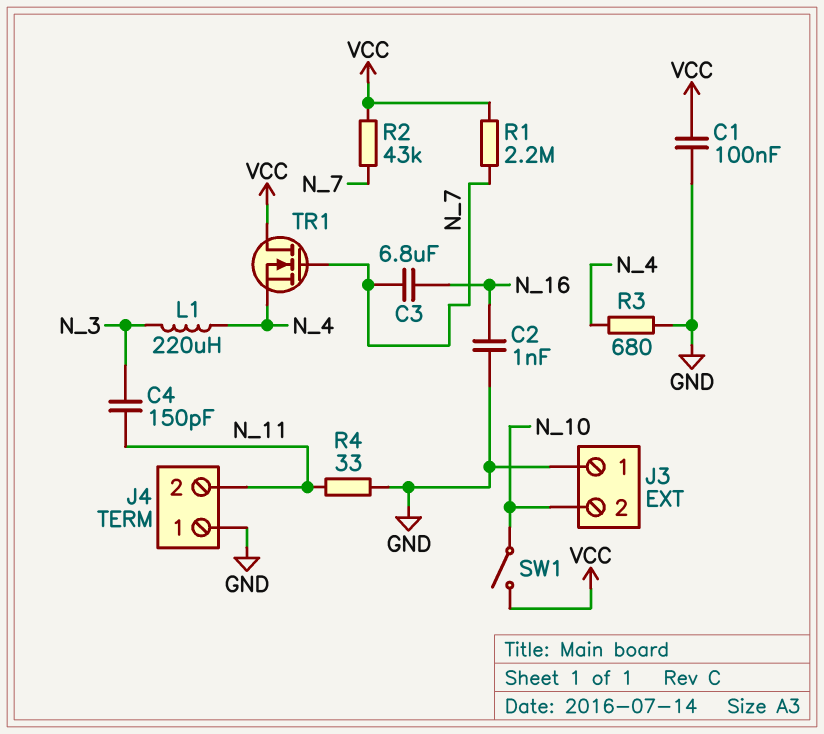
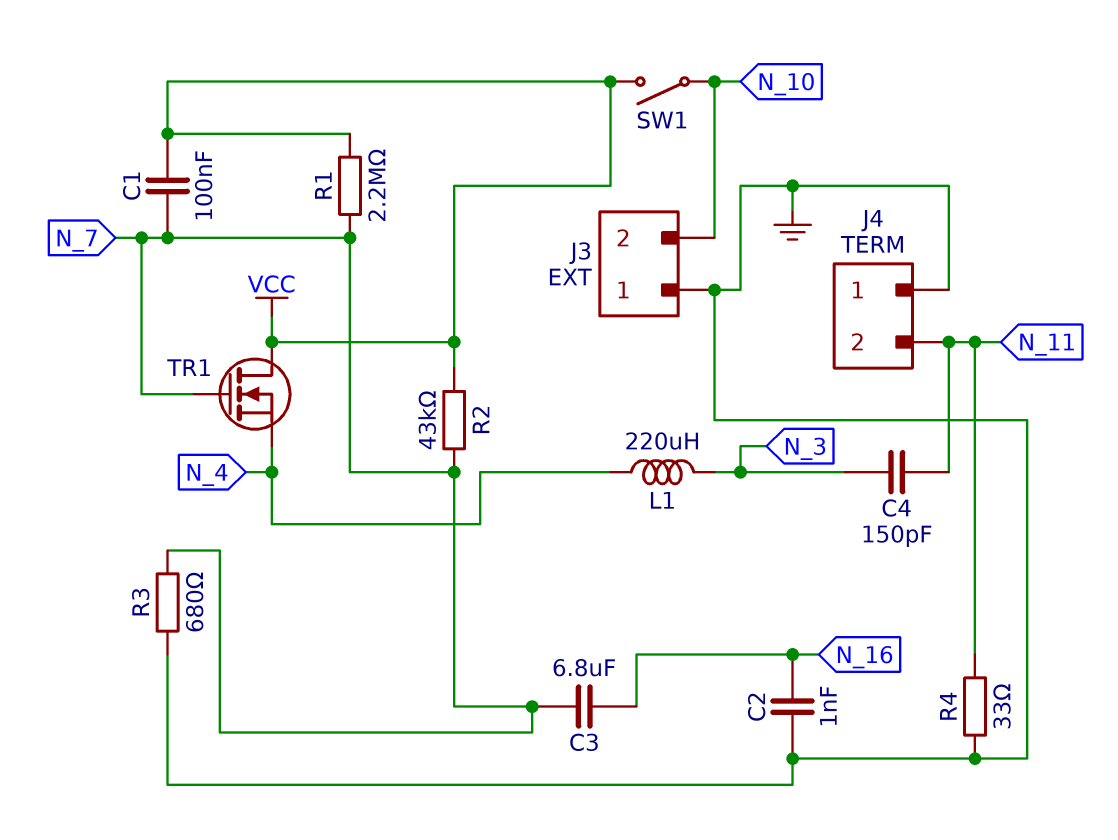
C1: 100nF (GND, VCC) -> 100nF (N_7, VCC)
R3: 680 (GND, N_4) -> 680 (GND, N_7)

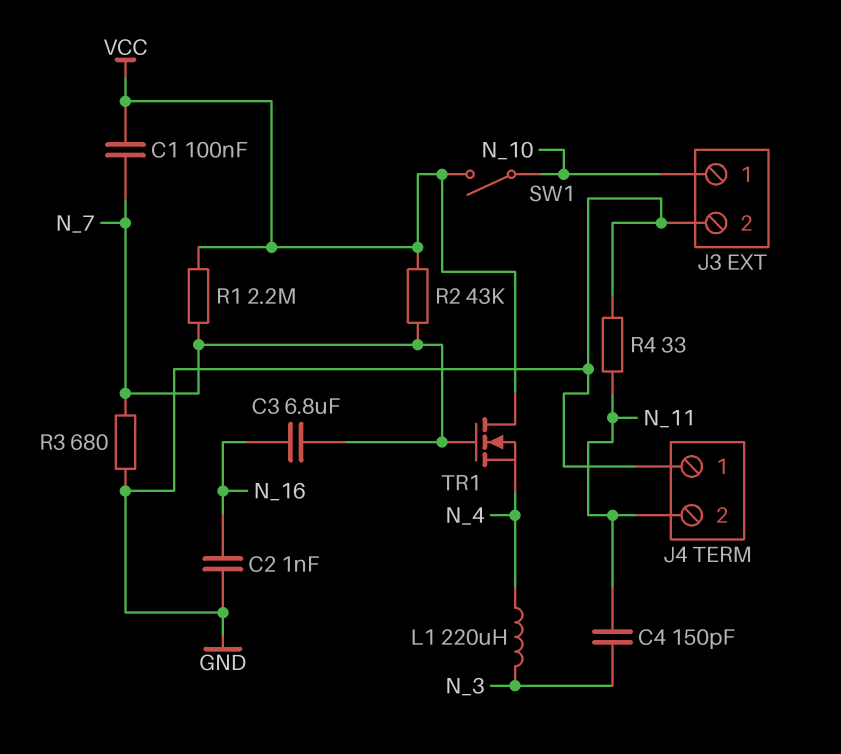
J3 pin 1: GND -> N_10
J3 pin 2: N_10 -> GND

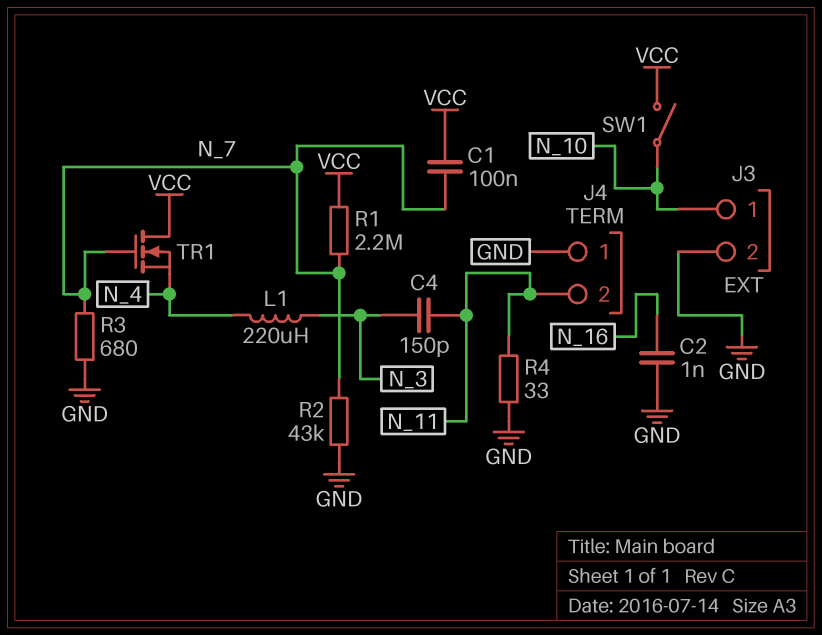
C3: 6.8uF (N_7, N_16) -> none
R2: 43k (N_7, VCC) -> 43k (GND, N_7)

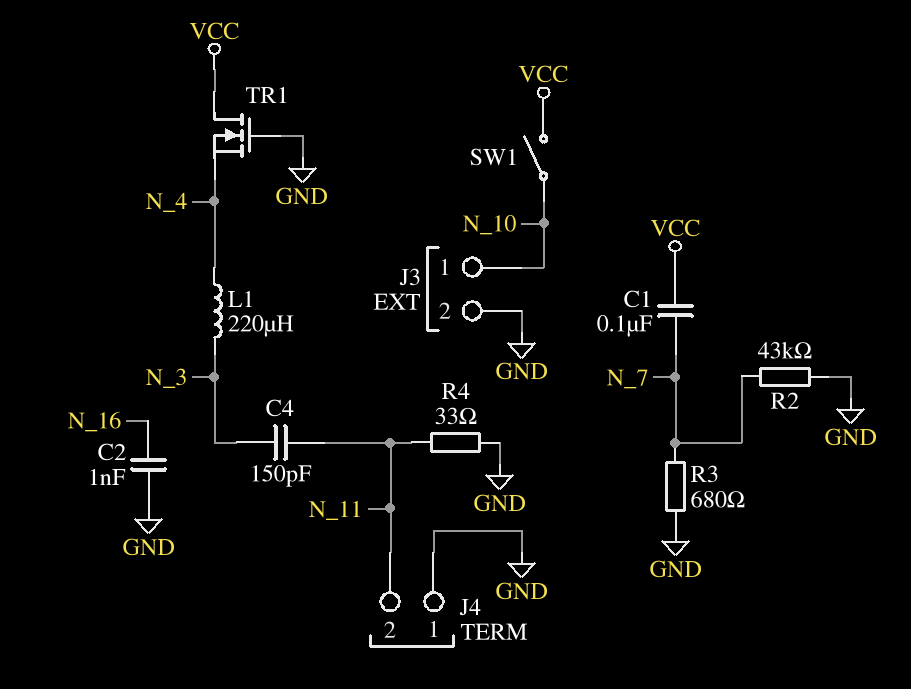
R1: 2.2M (N_7, VCC) -> none
TR1: NMOS (G N_7, D VCC, S N_4) -> NMOS (G GND, D VCC, S N_4)

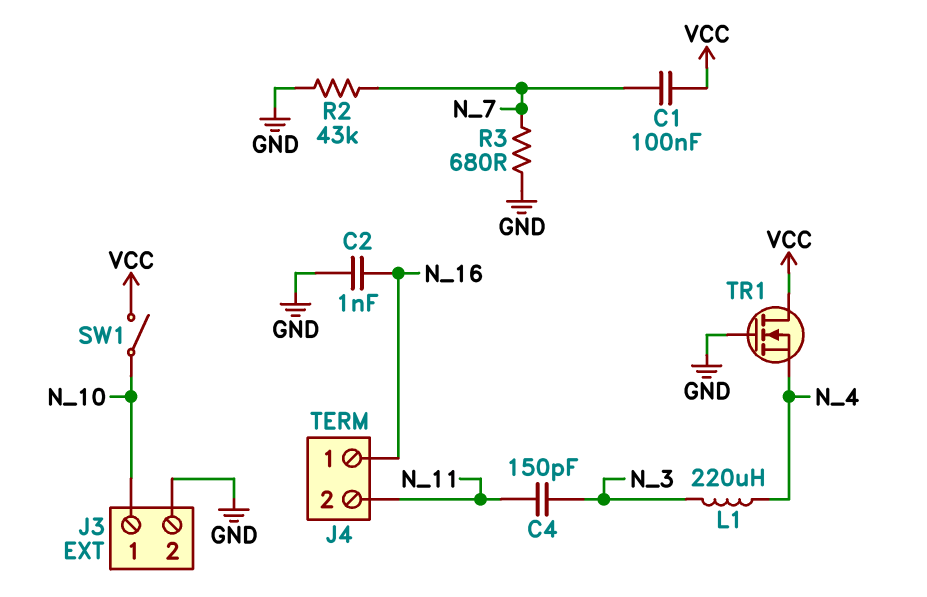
J4 pin 1: GND -> N_16
R4: 33 (GND, N_11) -> none

